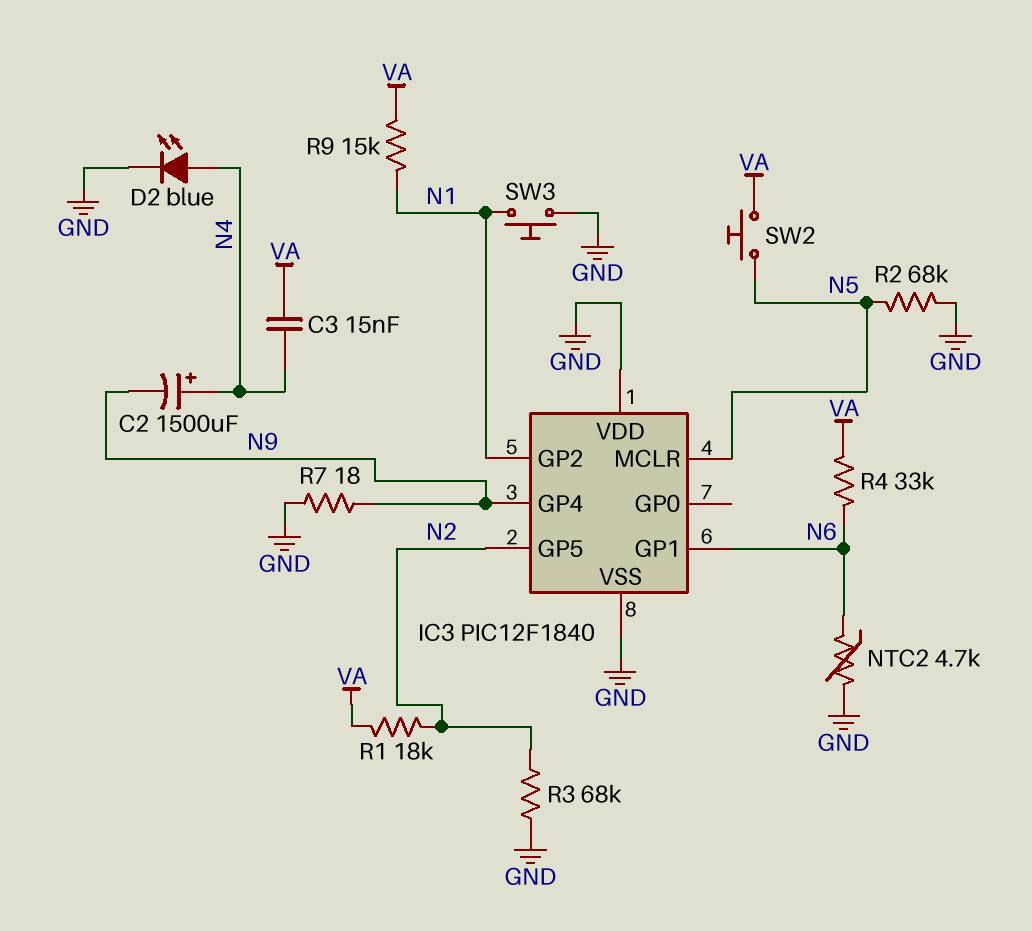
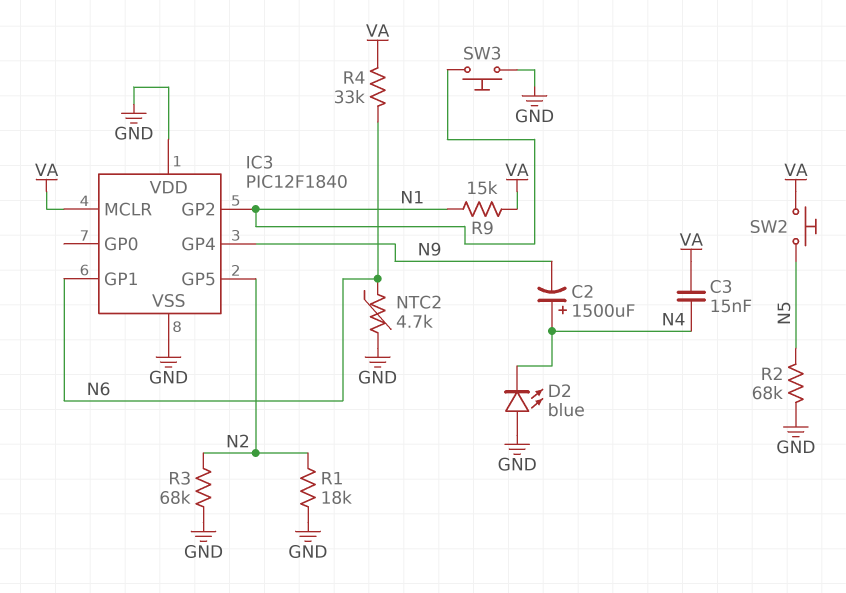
D2: LED blue (A N4, K GND) -> LED blue (A GND, K N4)
IC3 pin MCLR: N5 -> VA
R1: 18k (N2, VA) -> 18k (GND, N2)
R7: 18 (GND, N9) -> none

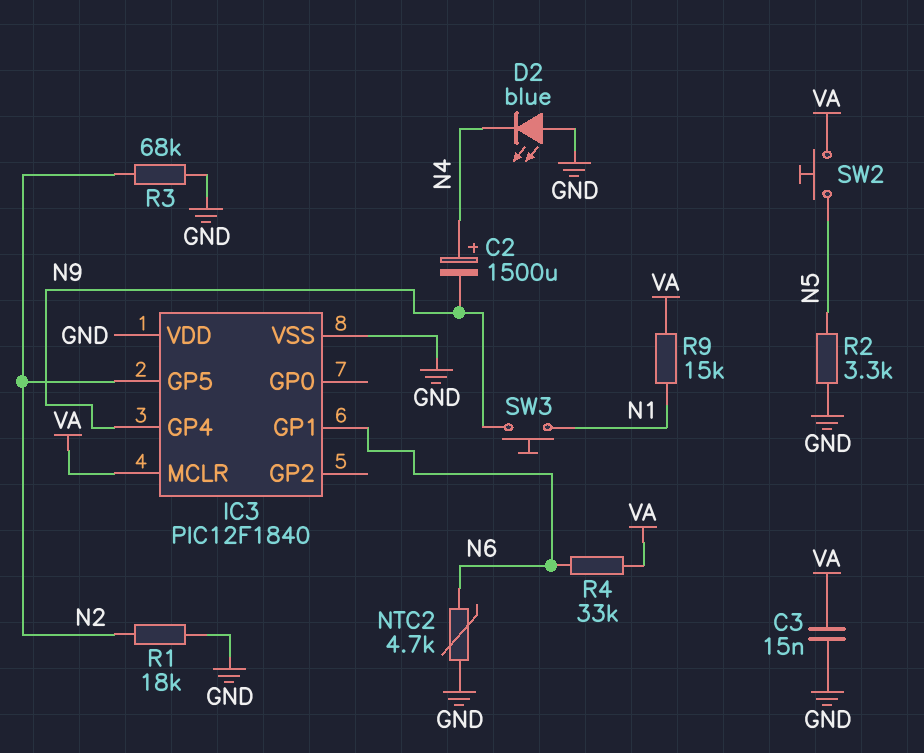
C3: 15nF (N4, VA) -> 15nF (GND, VA)
IC3 pin GP2: N1 -> none
R2: 68k (GND, N5) -> 3.3k (GND, N5)
SW3: button (GND, N1) -> button (N1, N9)

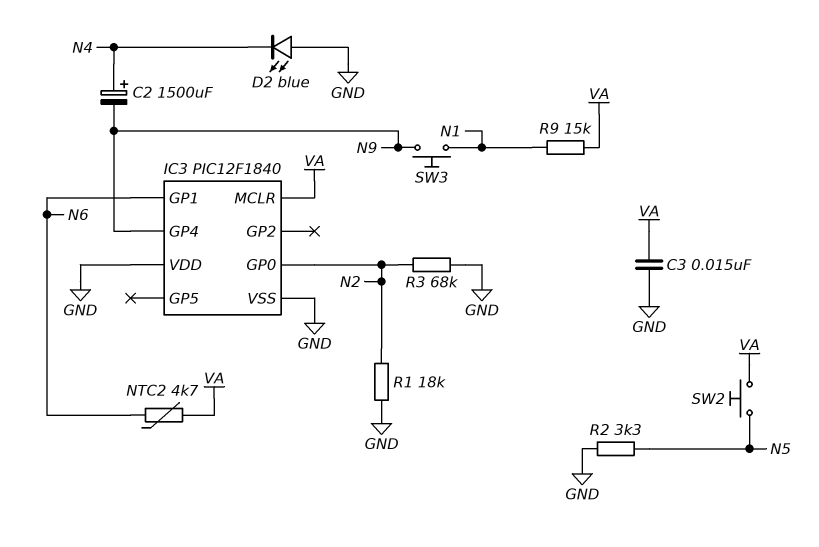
IC3 pin GP0: none -> N2
IC3 pin GP5: N2 -> none
NTC2: 4.7k (GND, N6) -> 4.7k (N6, VA)
R4: 33k (N6, VA) -> none

